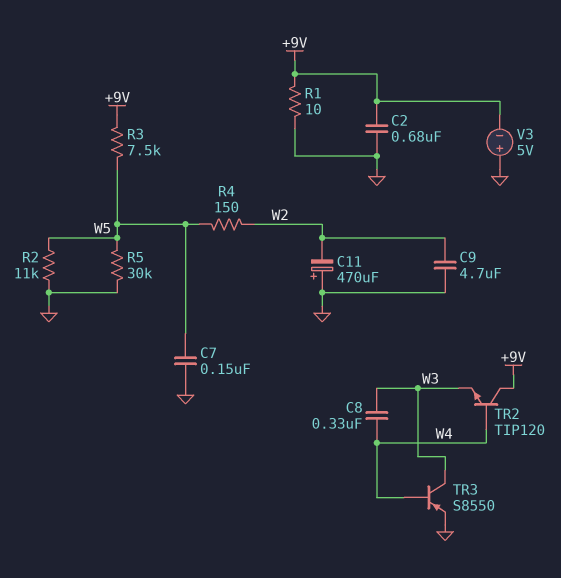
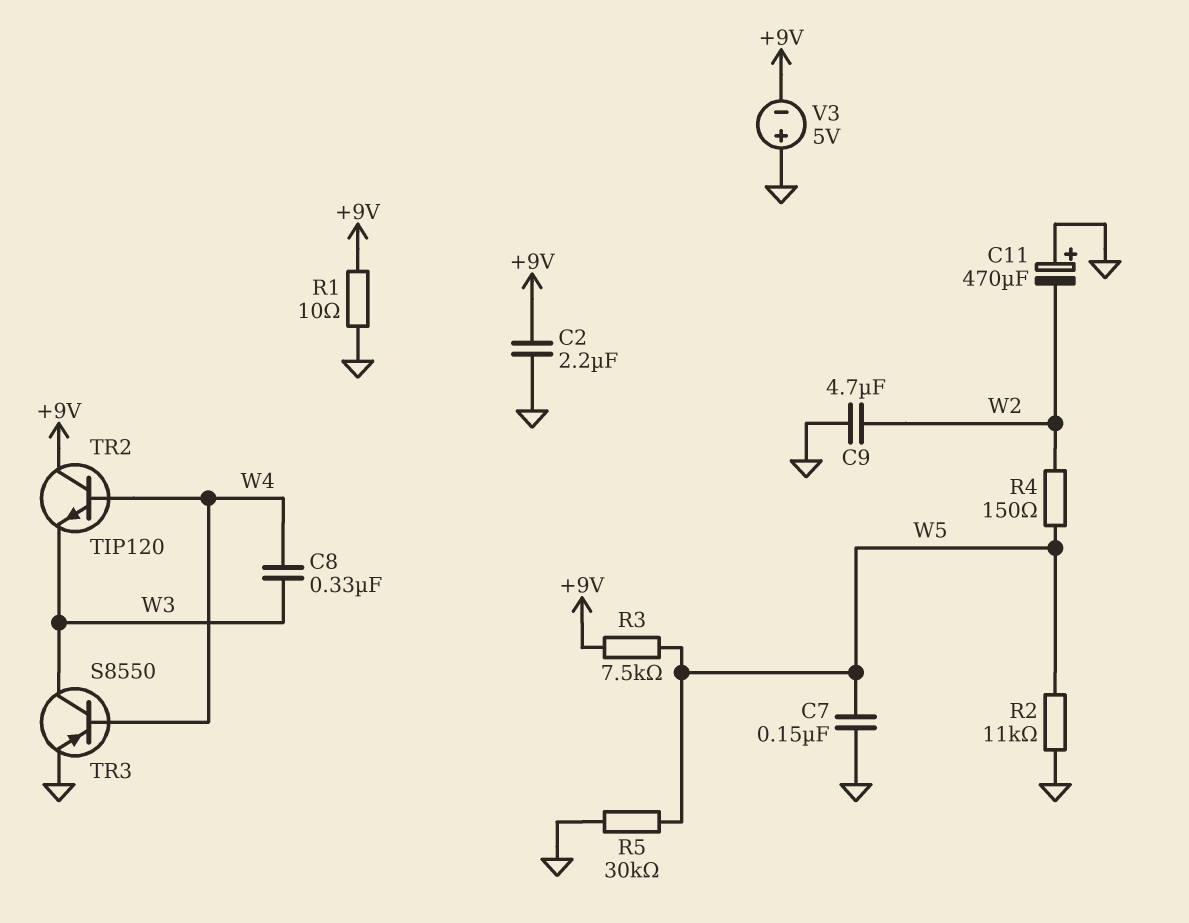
C2: 680nF (+9V, GND) -> 2.2uF (+9V, GND)

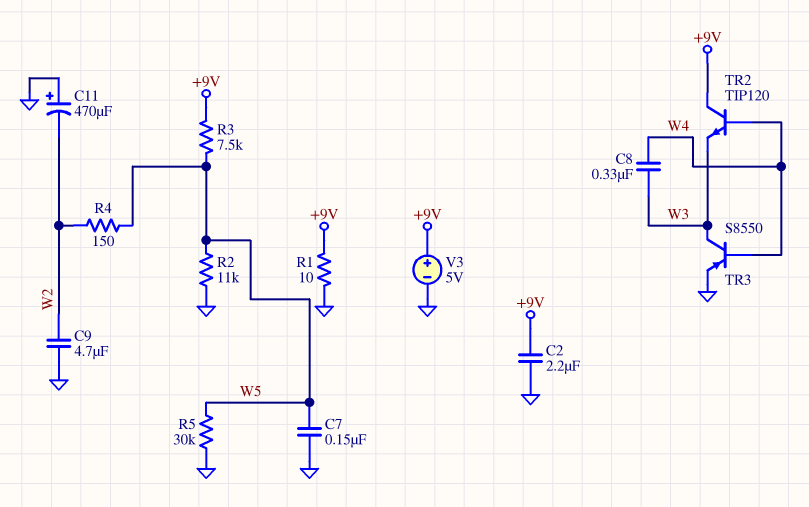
V3: 5V (plus GND, minus +9V) -> 5V (plus +9V, minus GND)

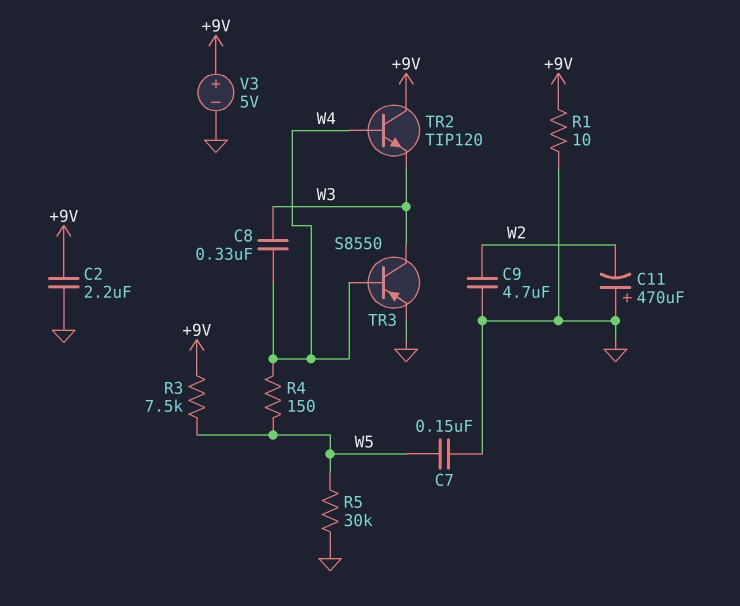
R2: 11k (GND, W5) -> none
R4: 150 (W2, W5) -> 150 (W4, W5)

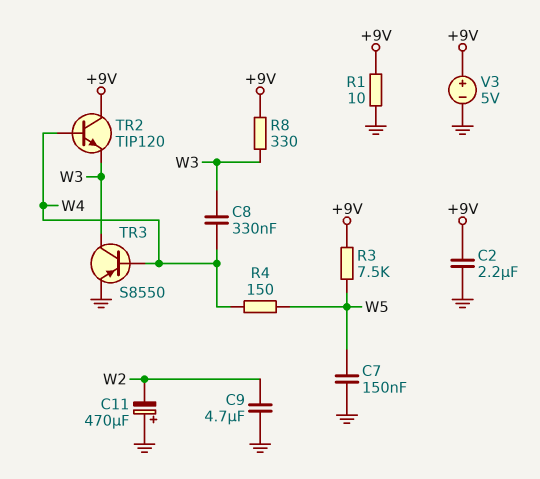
R5: 30k (GND, W5) -> none
R8: none -> 330 (+9V, W3)

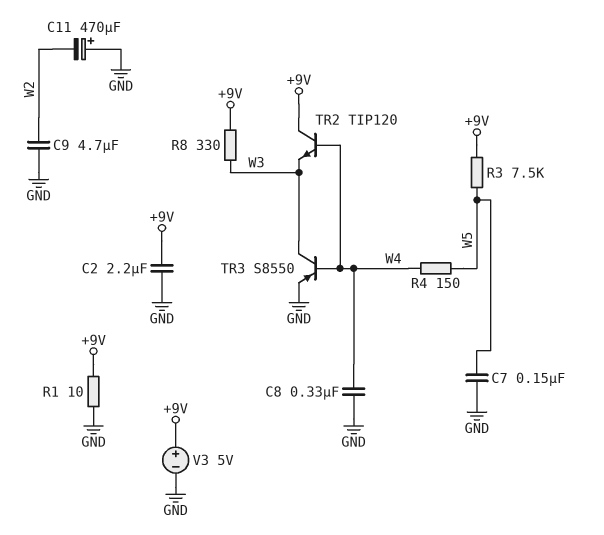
C8: 330nF (W3, W4) -> 330nF (GND, W4)

